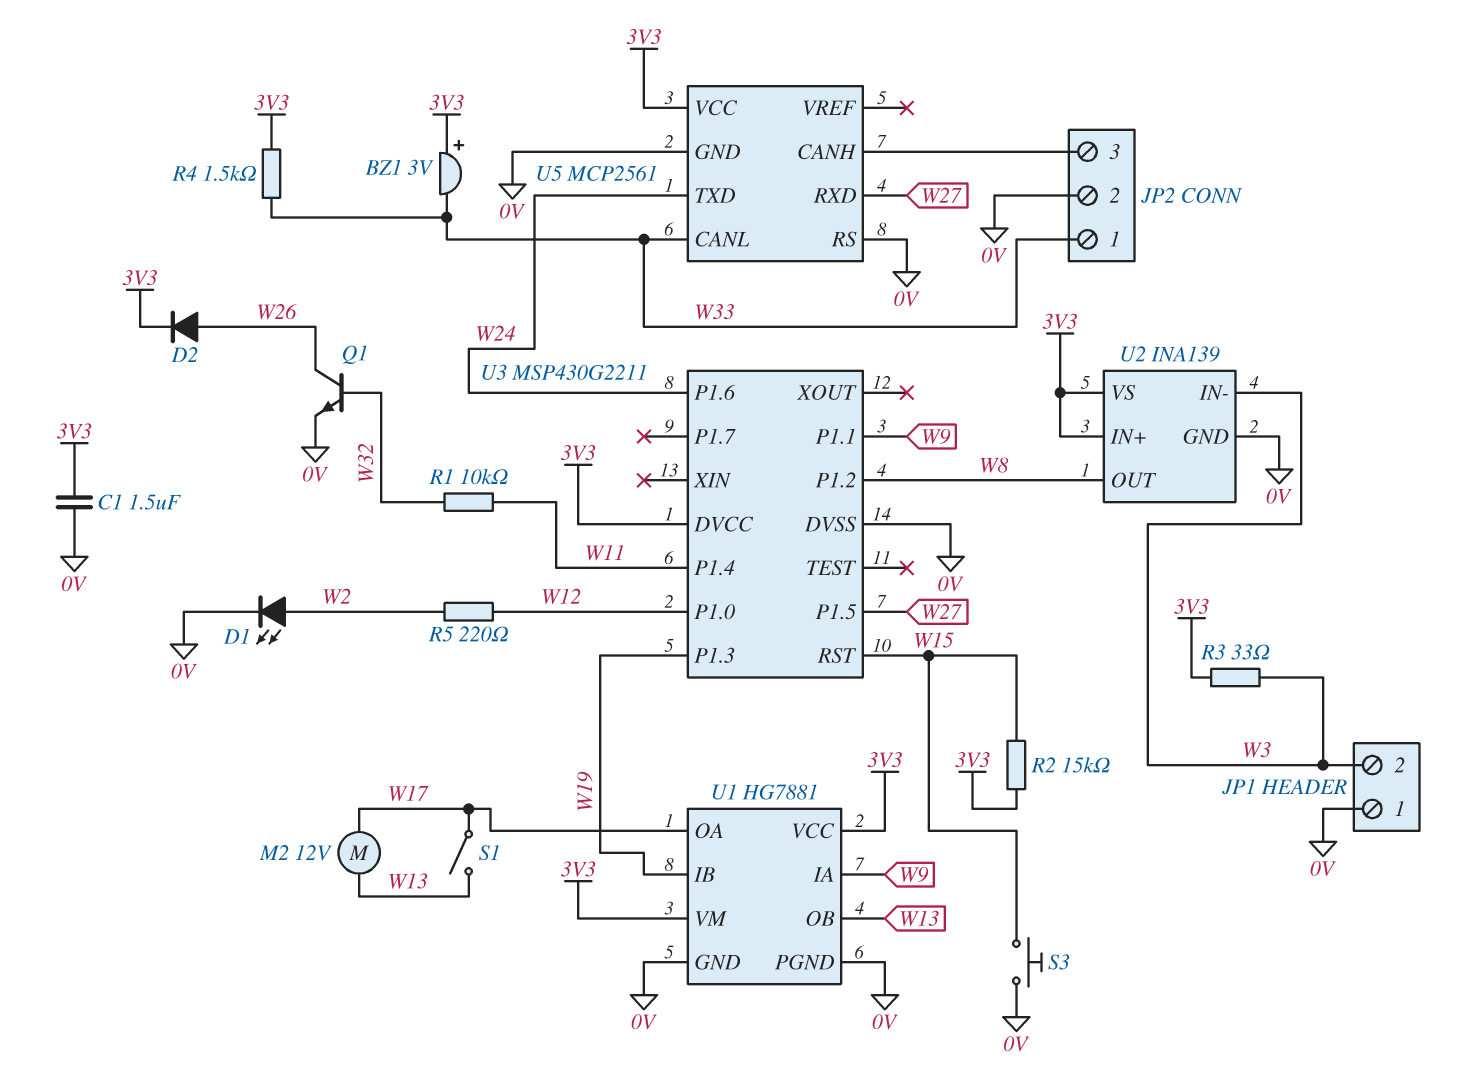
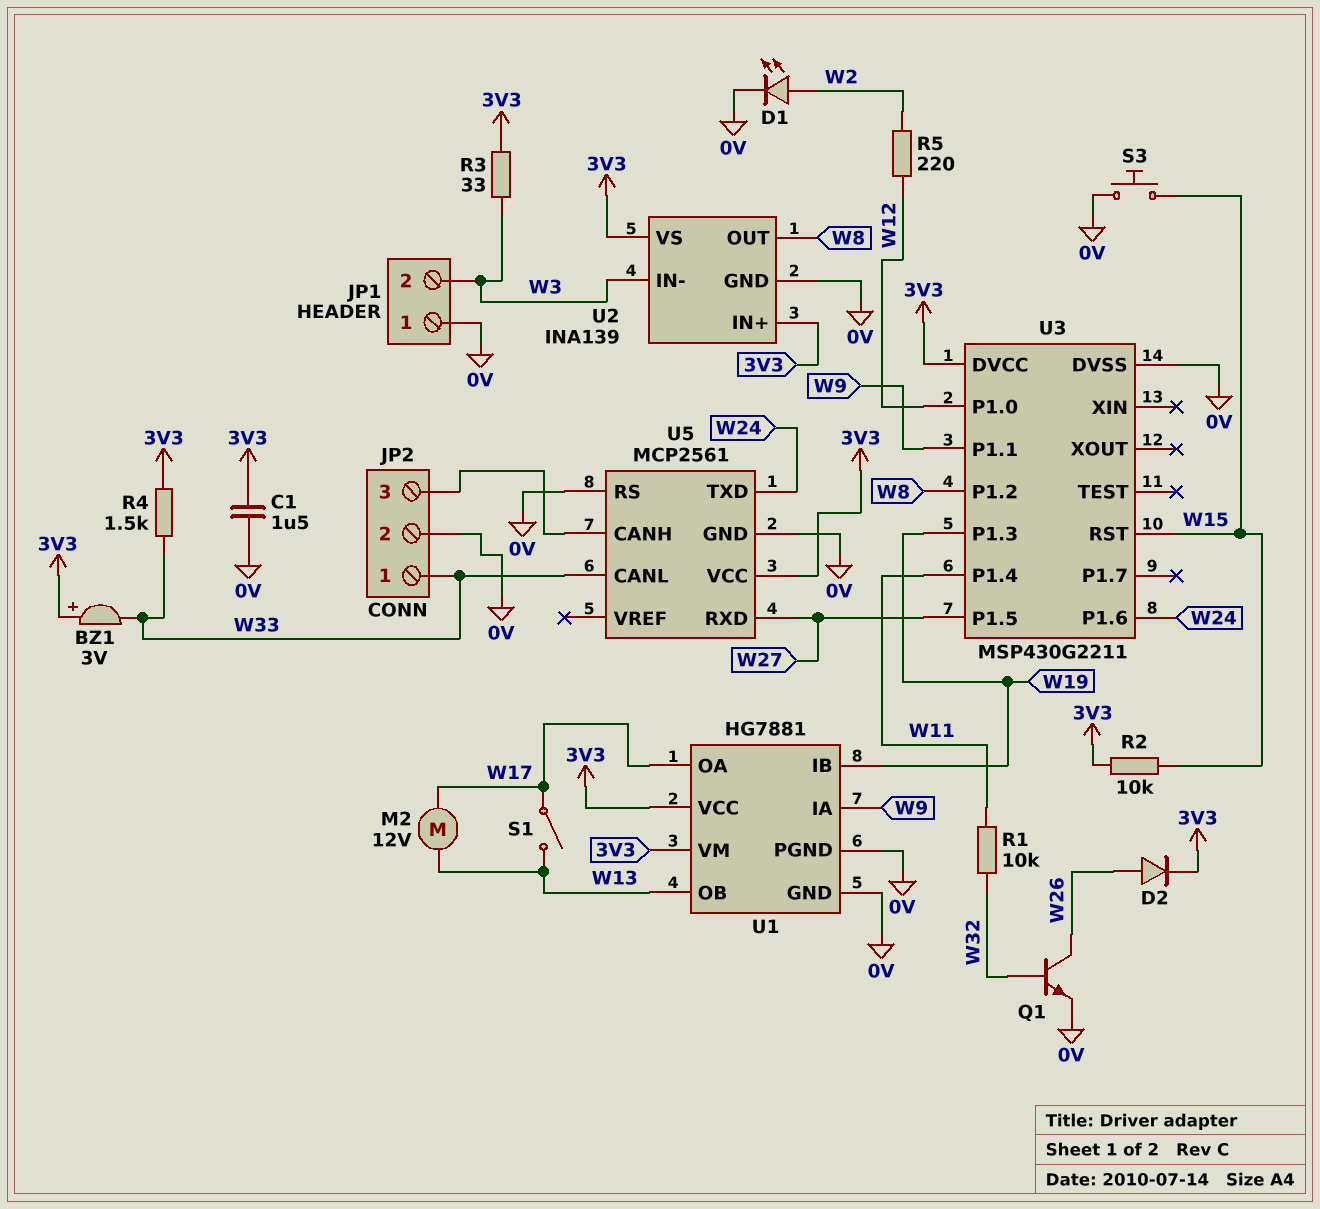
R2: 15k (3V3, W15) -> 10k (3V3, W15)

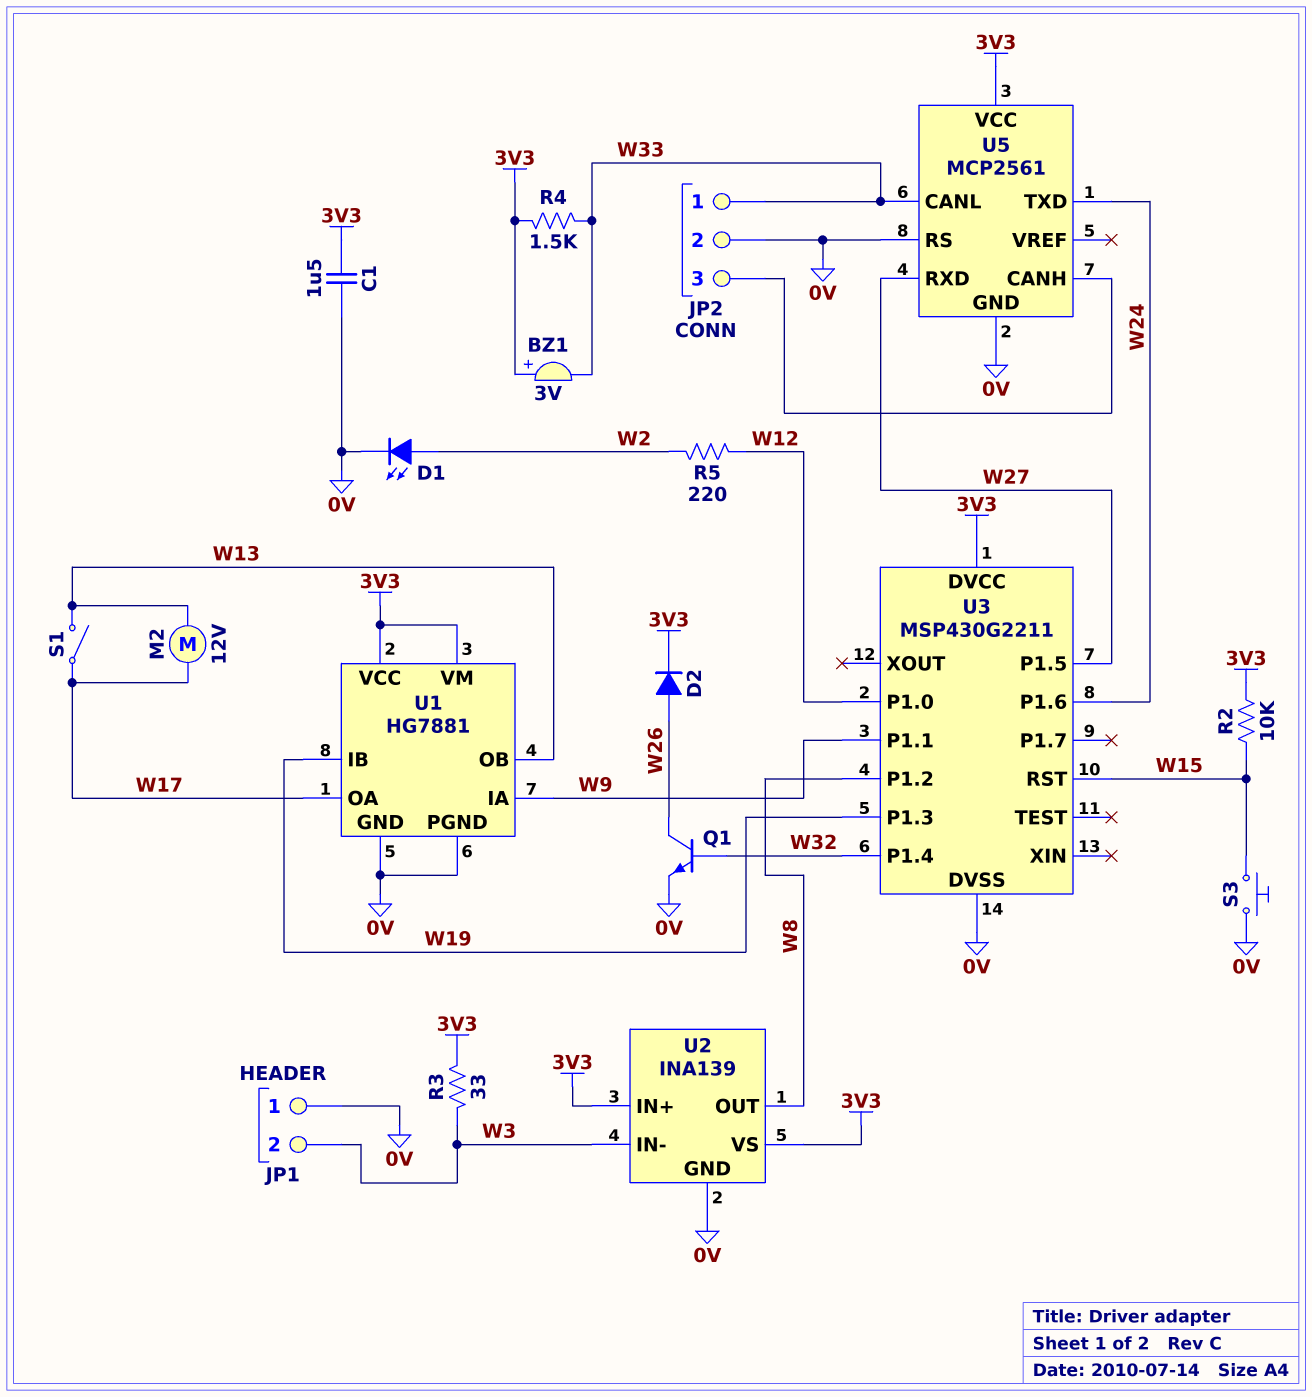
R1: 10k (W11, W32) -> none
U3 pin P1.4: W11 -> W32

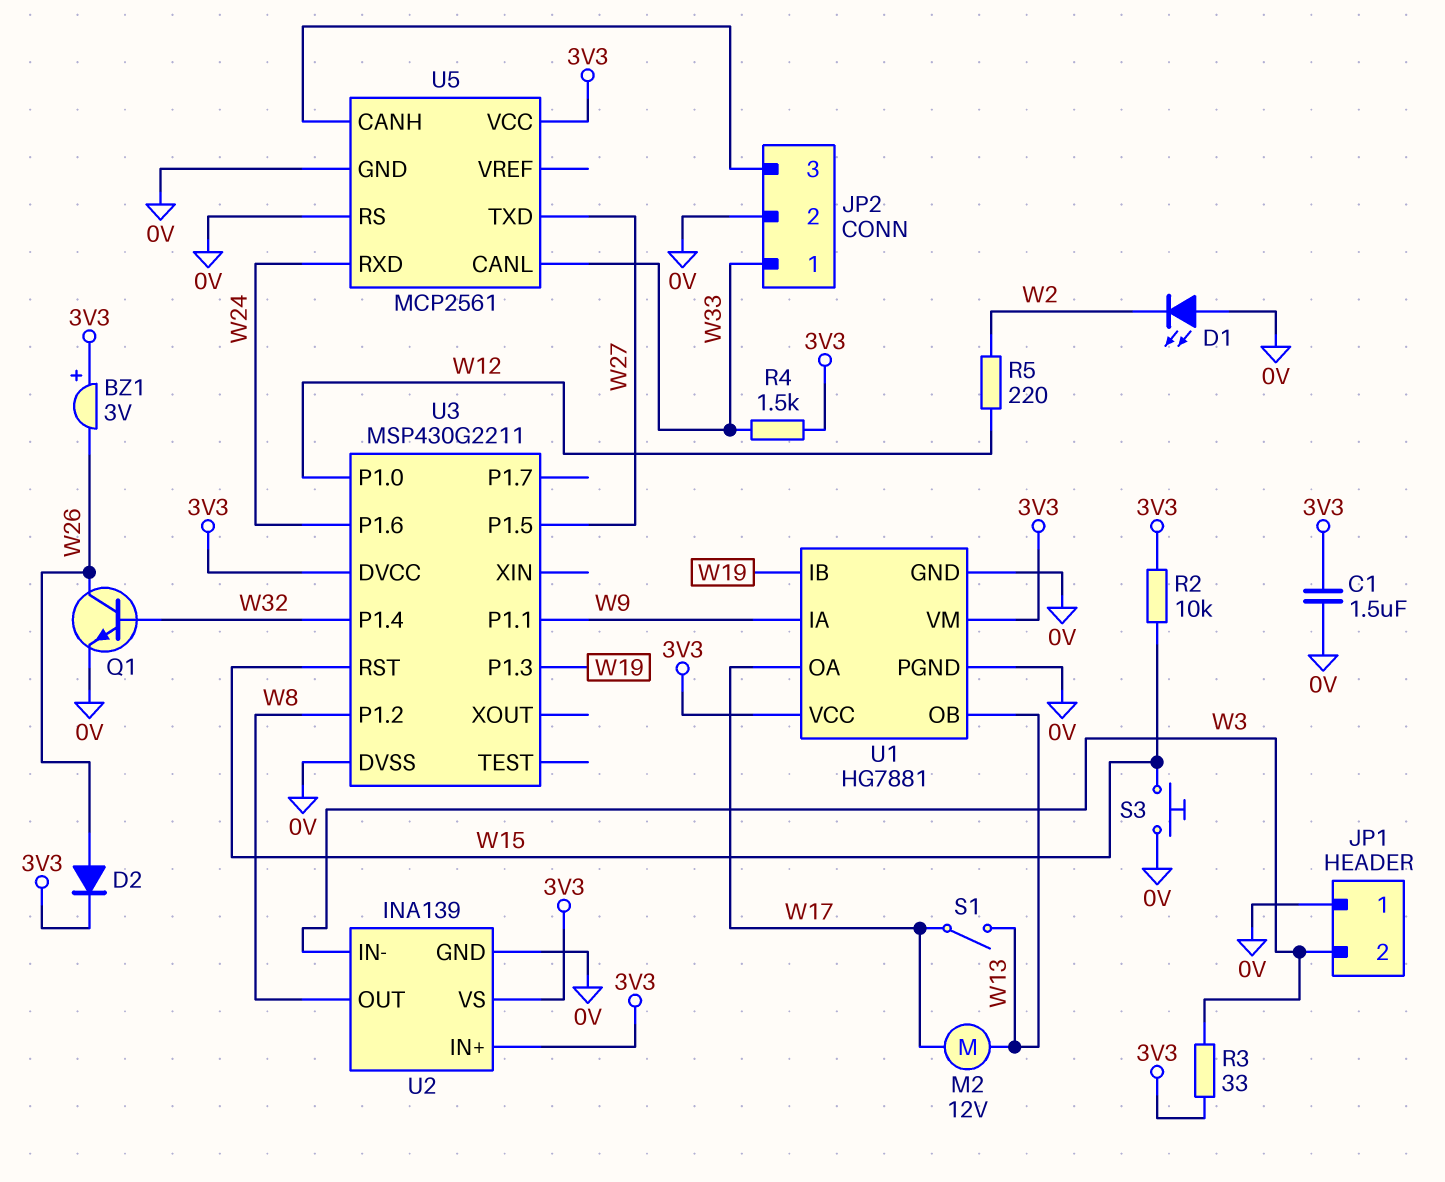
BZ1: buzzer 3V (plus 3V3, minus W33) -> buzzer 3V (plus 3V3, minus W26)
D1: LED (A W2, K 0V) -> LED (A 0V, K W2)
U5 pin RXD: W27 -> W24
U5 pin TXD: W24 -> W27

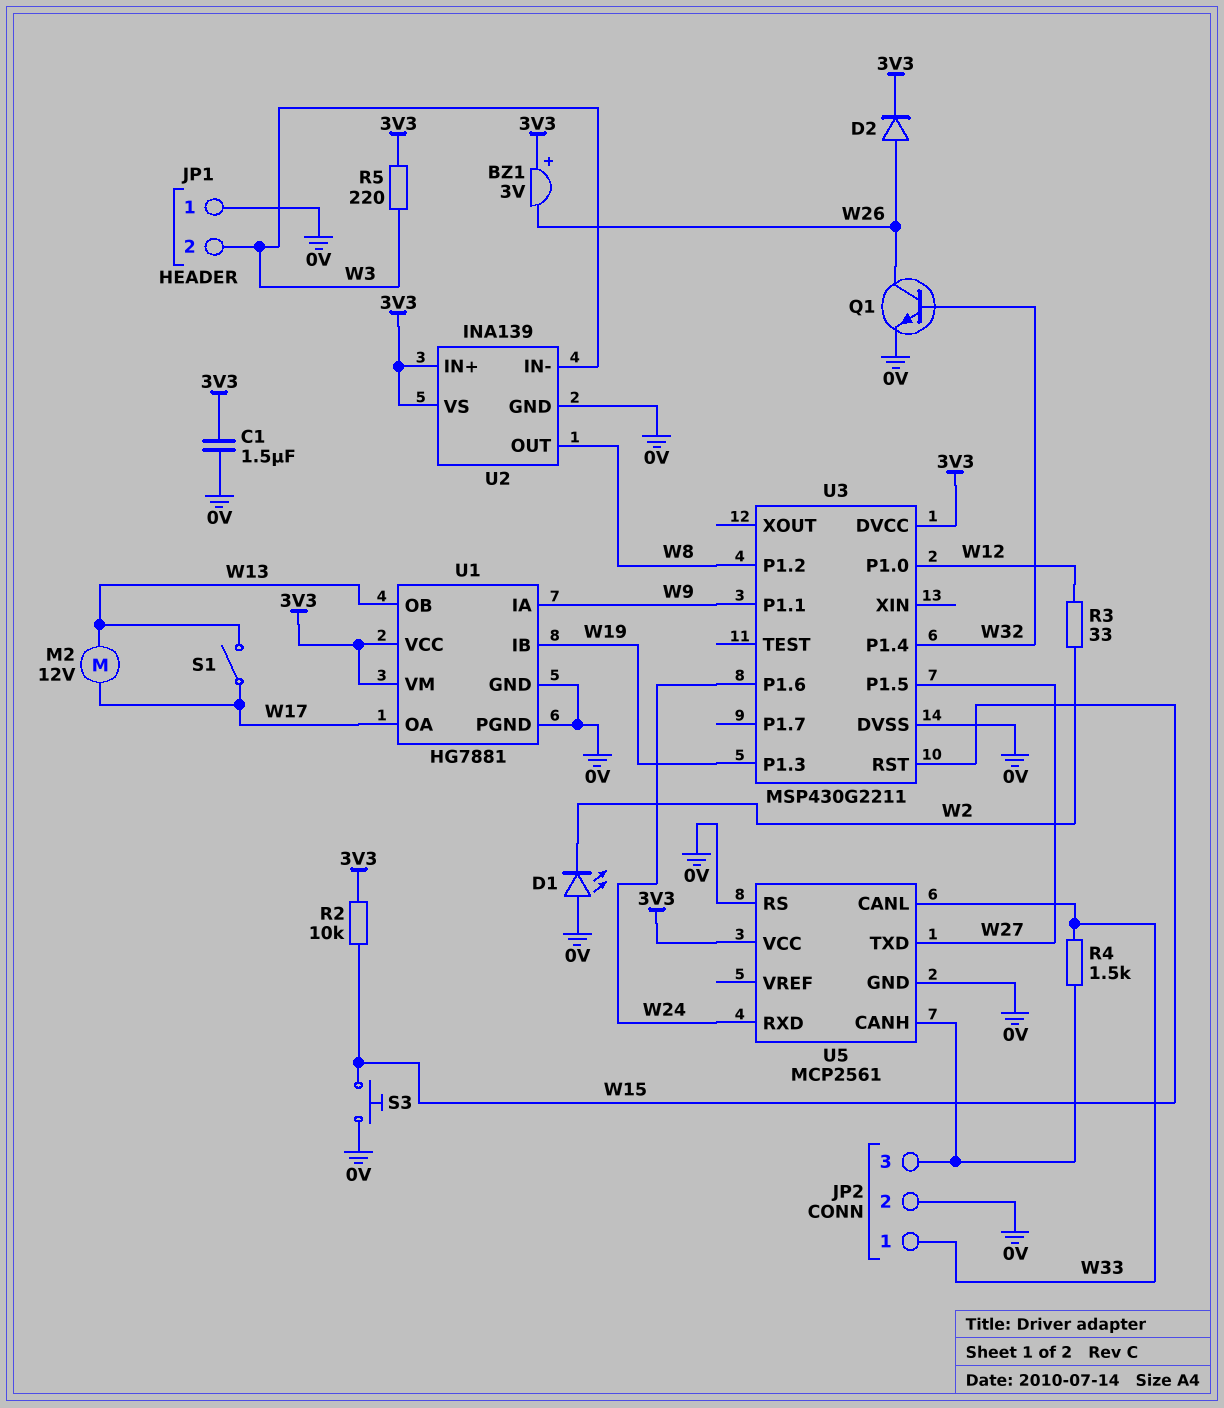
R3: 33 (3V3, W3) -> 33 (W2, W12)
R4: 1.5k (3V3, W33) -> 1.5k (JP2/3, W33)
R5: 220 (W2, W12) -> 220 (3V3, W3)

